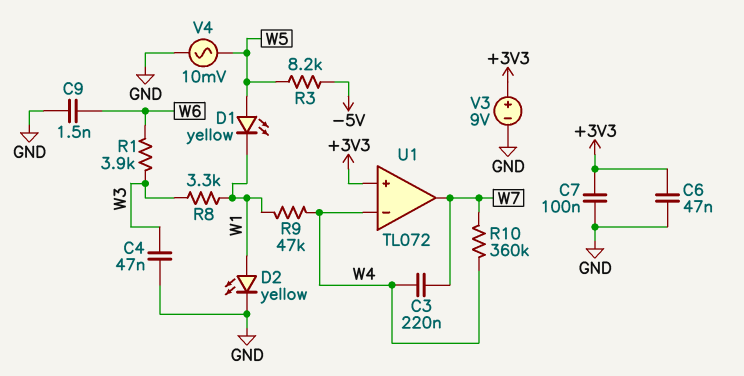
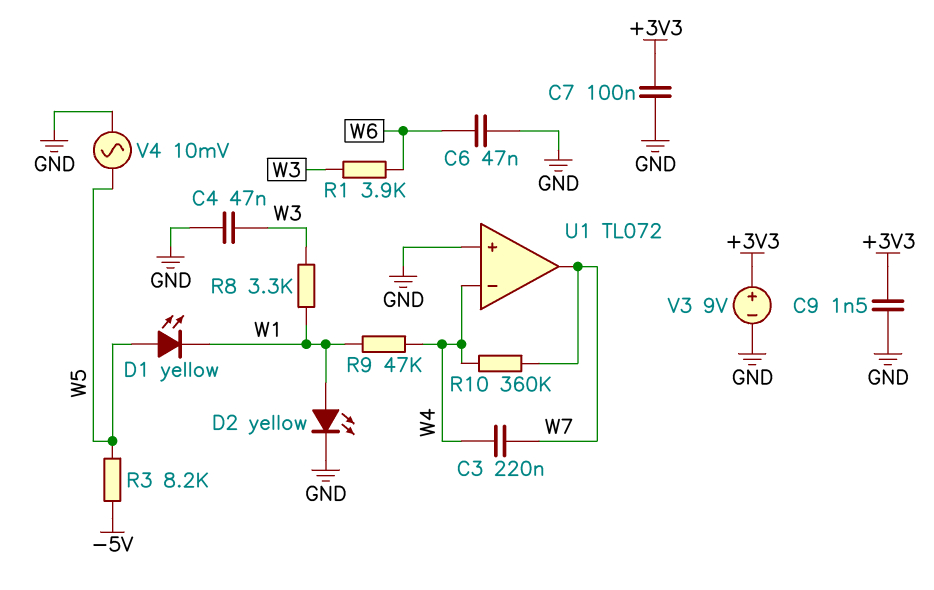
C6: 47nF (+3V3, GND) -> 47nF (GND, W6)
C9: 1.5nF (GND, W6) -> 1.5nF (+3V3, GND)
U1 pin in+: +3V3 -> GND

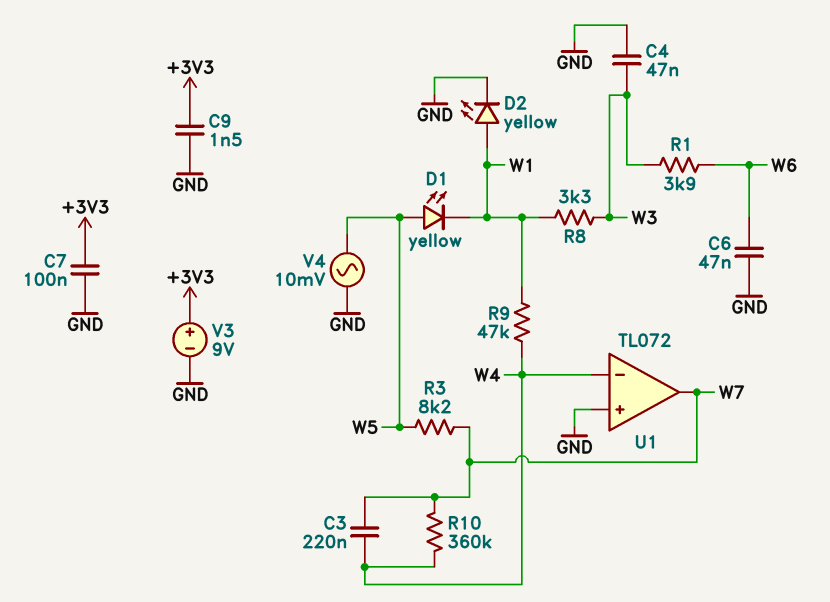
R3: 8.2k (-5V, W5) -> 8.2k (W5, W7)

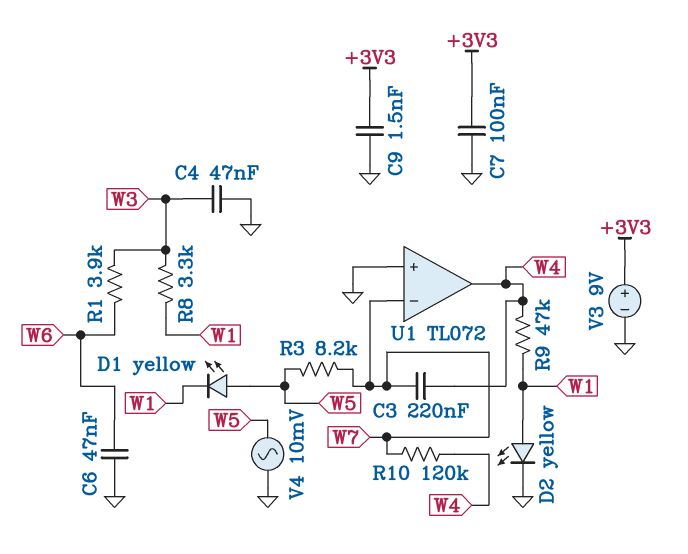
R10: 360k (W4, W7) -> 120k (W4, W7)
U1 pin in-: W4 -> W7
U1 pin out: W7 -> W4

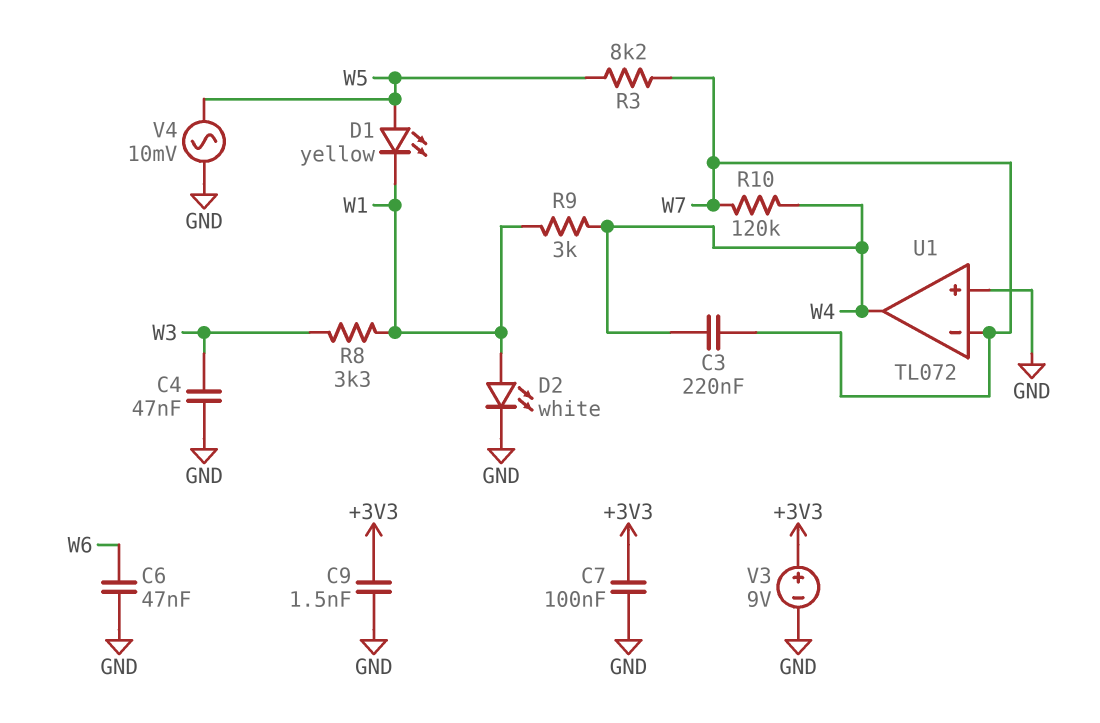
D2: LED yellow (A W1, K GND) -> LED white (A W1, K GND)
R1: 3.9k (W3, W6) -> none
R9: 47k (W1, W4) -> 3k (W1, W4)

